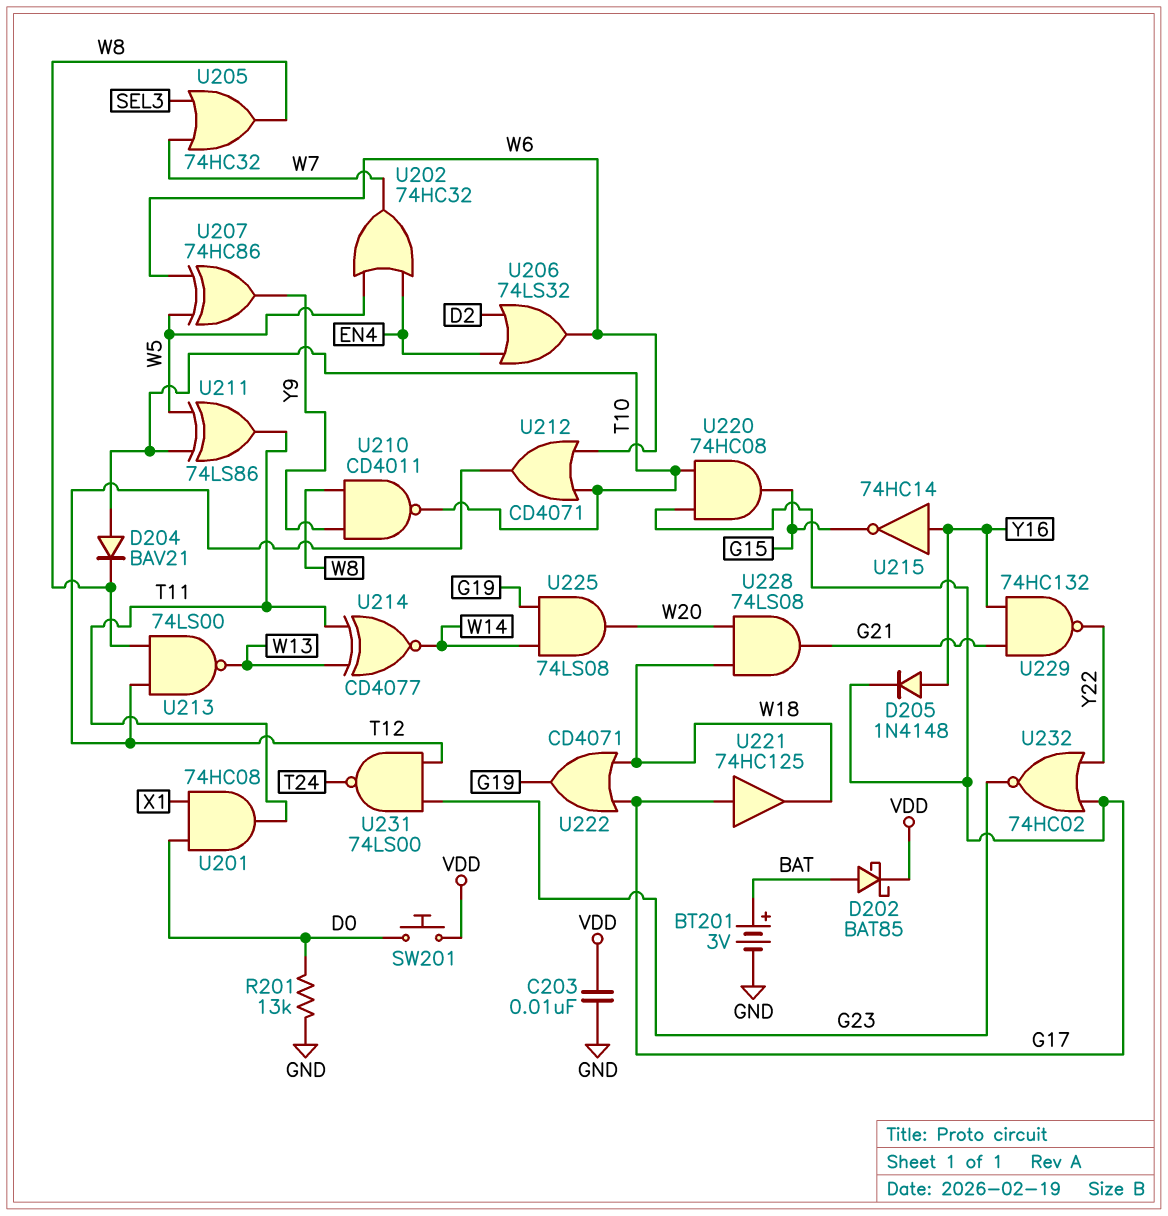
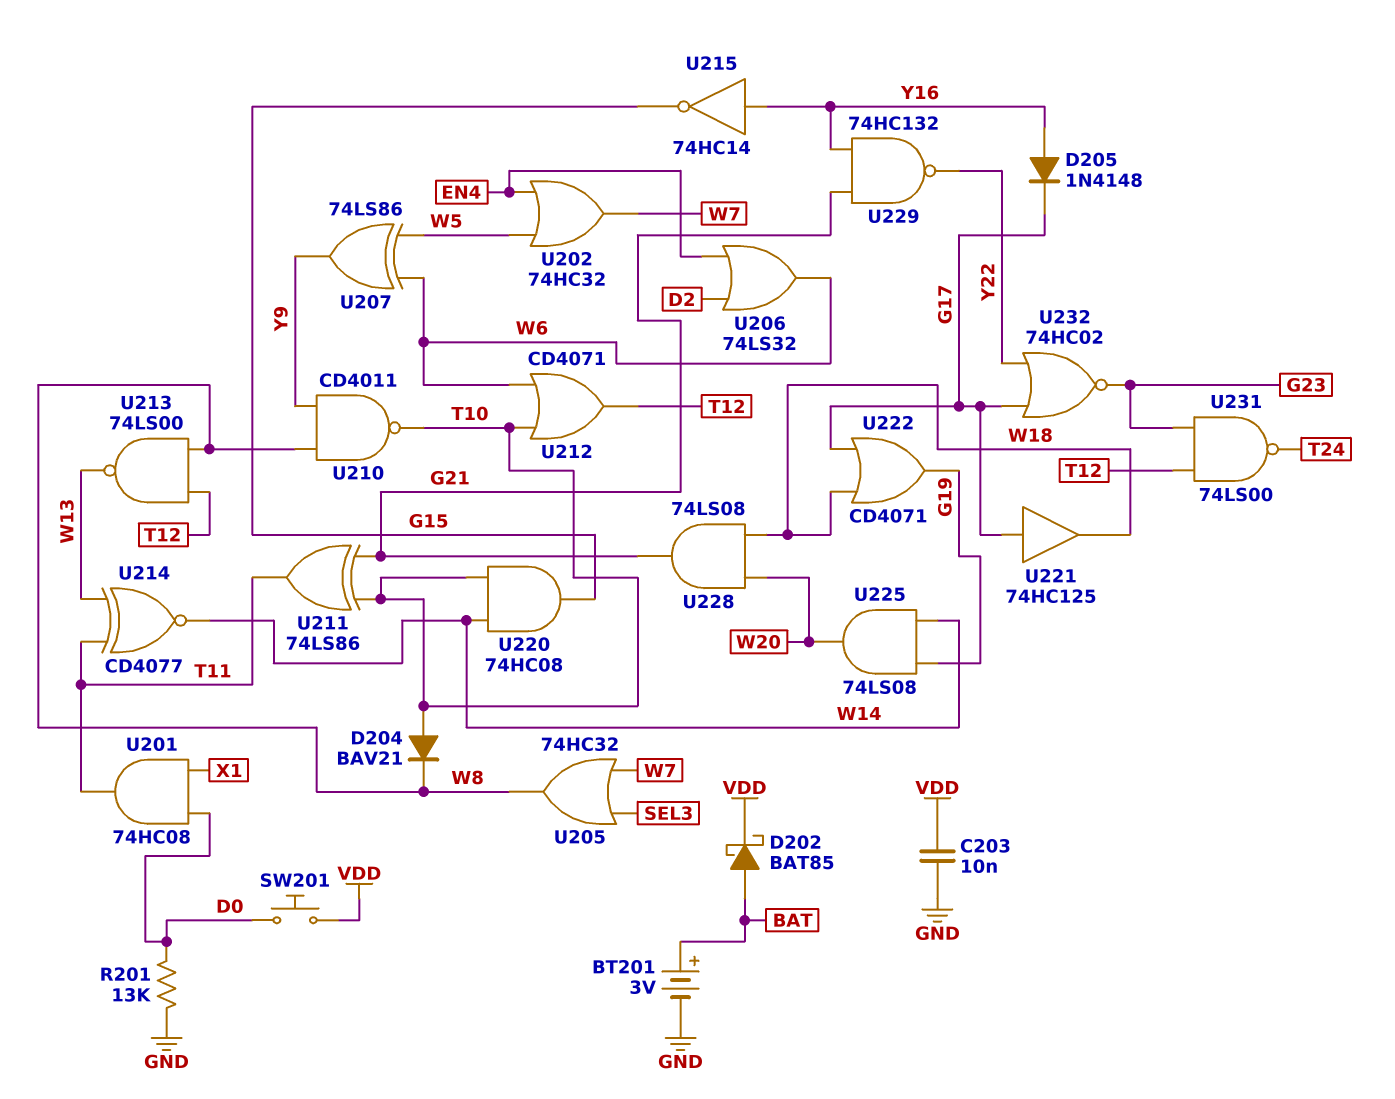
U207: XOR 74HC86 (in W5, in W6, out Y9) -> XOR 74LS86 (in W5, in W6, out Y9)
U211: XOR 74LS86 (in T10, in W5, out T11) -> XOR 74LS86 (in G21, in T10, out T11)
U220: AND 74HC08 (in G17, in T10, out G15) -> AND 74HC08 (in T10, in W14, out G15)

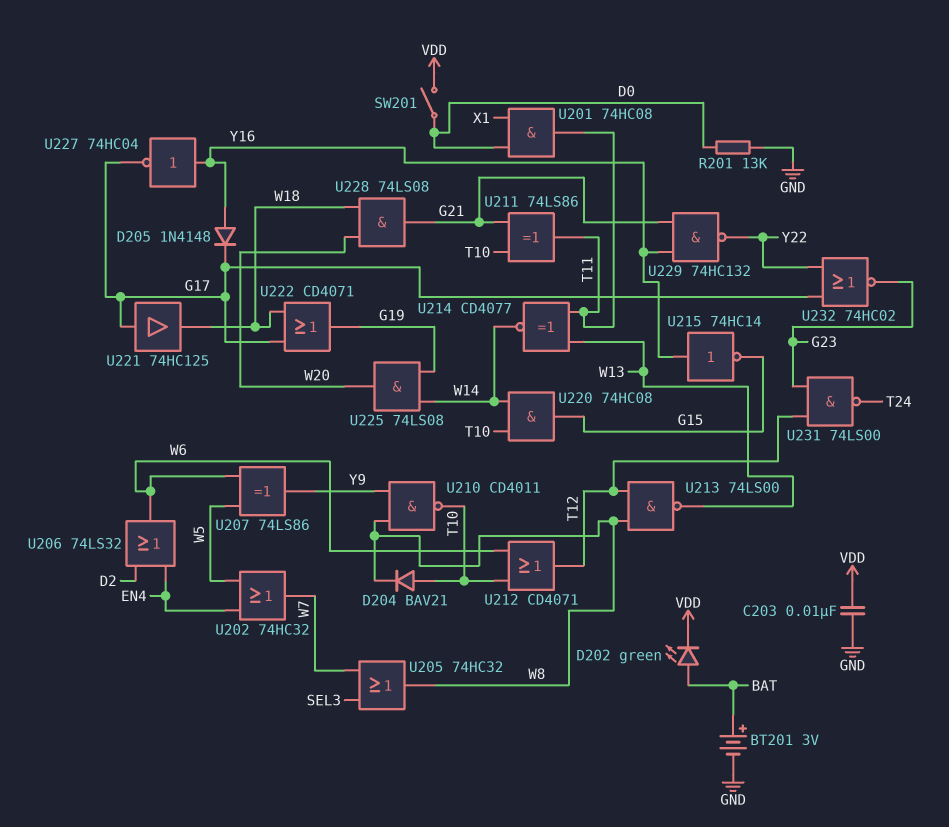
D202: schottky BAT85 (A BAT, K VDD) -> LED green (A BAT, K VDD)
SW201: button (D0, VDD) -> switch (D0, VDD)
U227: none -> NOT 74HC04 (in Y16, out G17)

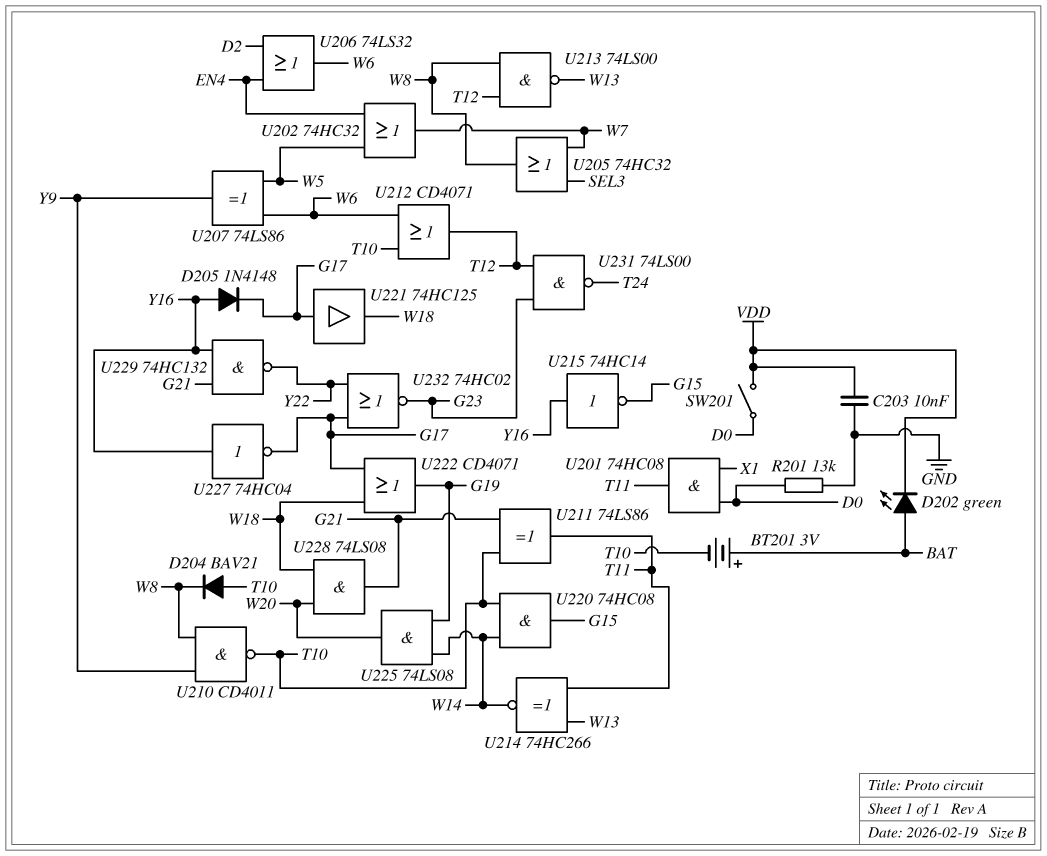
BT201: 3V (plus BAT, minus GND) -> 3V (plus BAT, minus T10)
U214: XNOR CD4077 (in T11, in W13, out W14) -> XNOR 74HC266 (in T11, in W13, out W14)

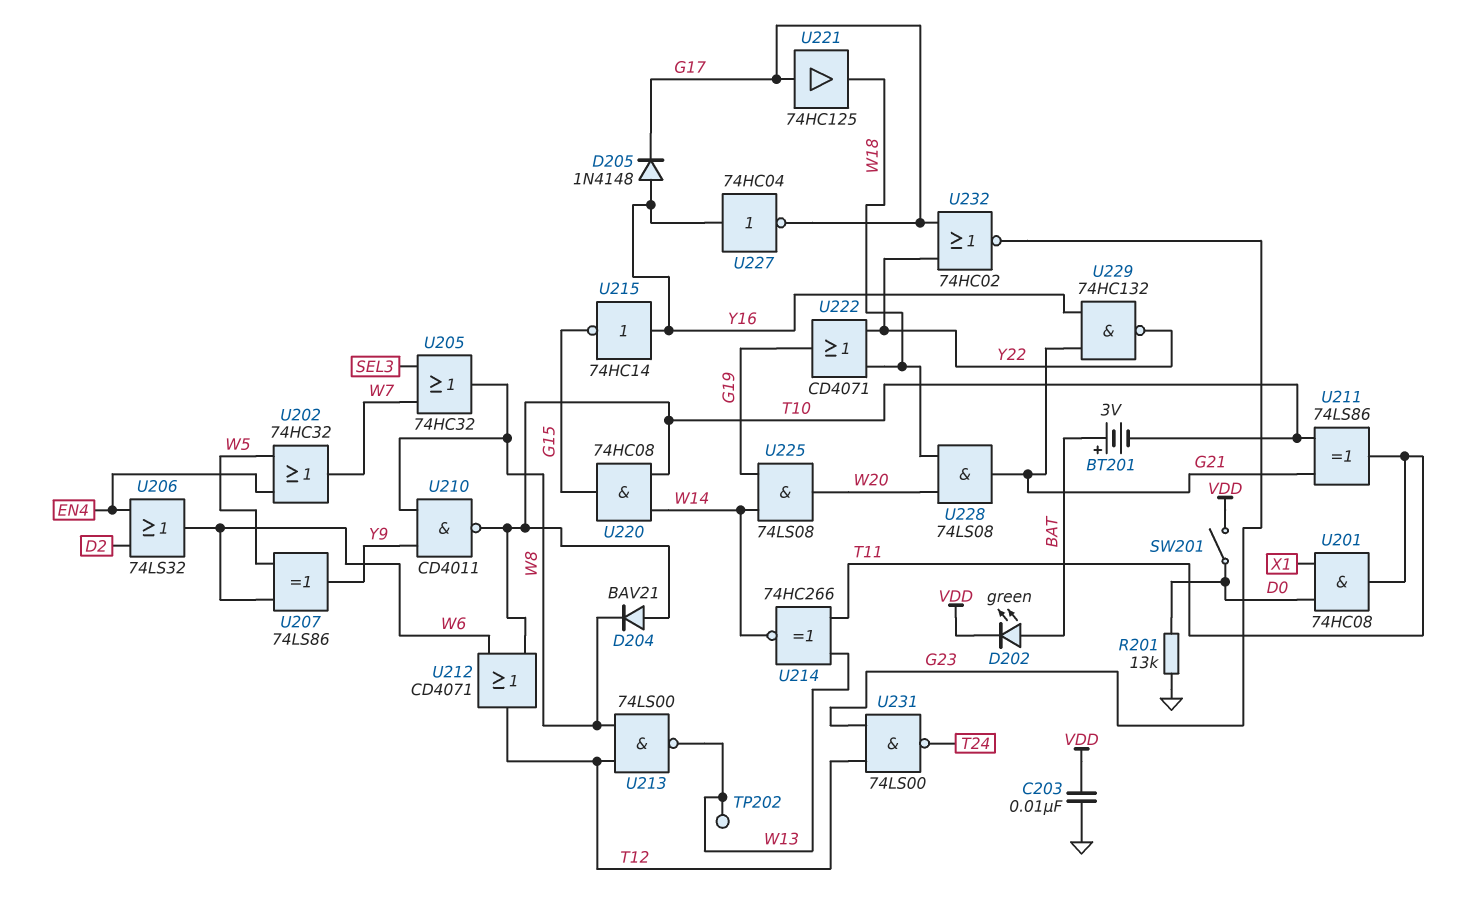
TP202: none -> test point (W13)
U222: OR CD4071 (in G17, in W18, out G19) -> OR CD4071 (in W18, in Y22, out G19)

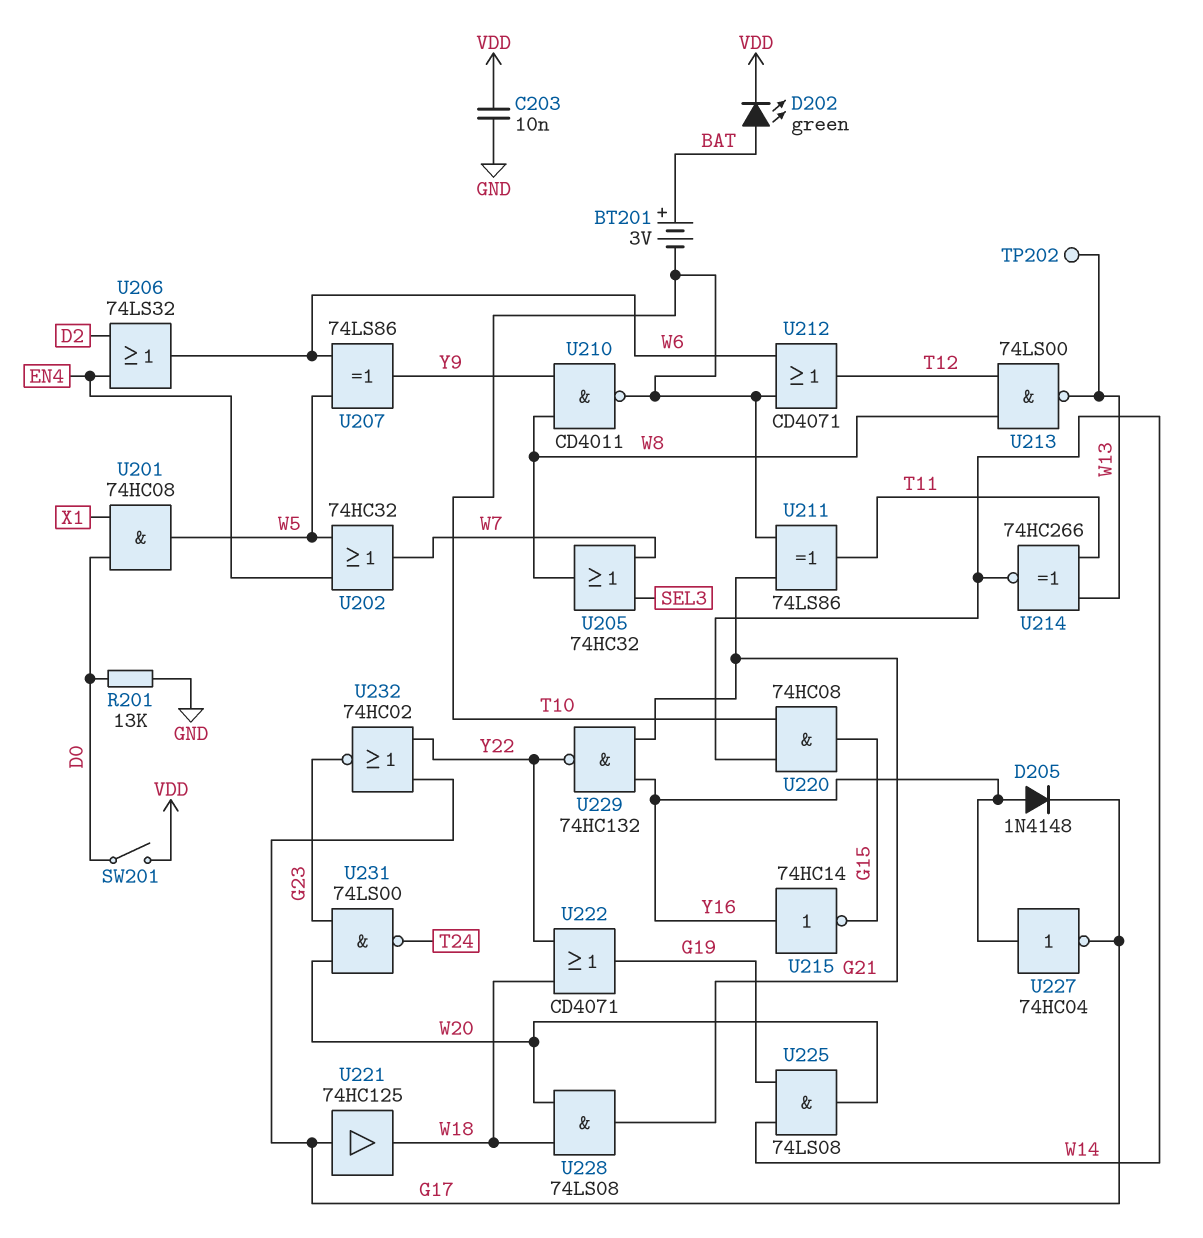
D204: diode BAV21 (A T10, K W8) -> none
U201: AND 74HC08 (in D0, in X1, out T11) -> AND 74HC08 (in D0, in X1, out W5)
U231: NAND 74LS00 (in G23, in T12, out T24) -> NAND 74LS00 (in G23, in W20, out T24)

